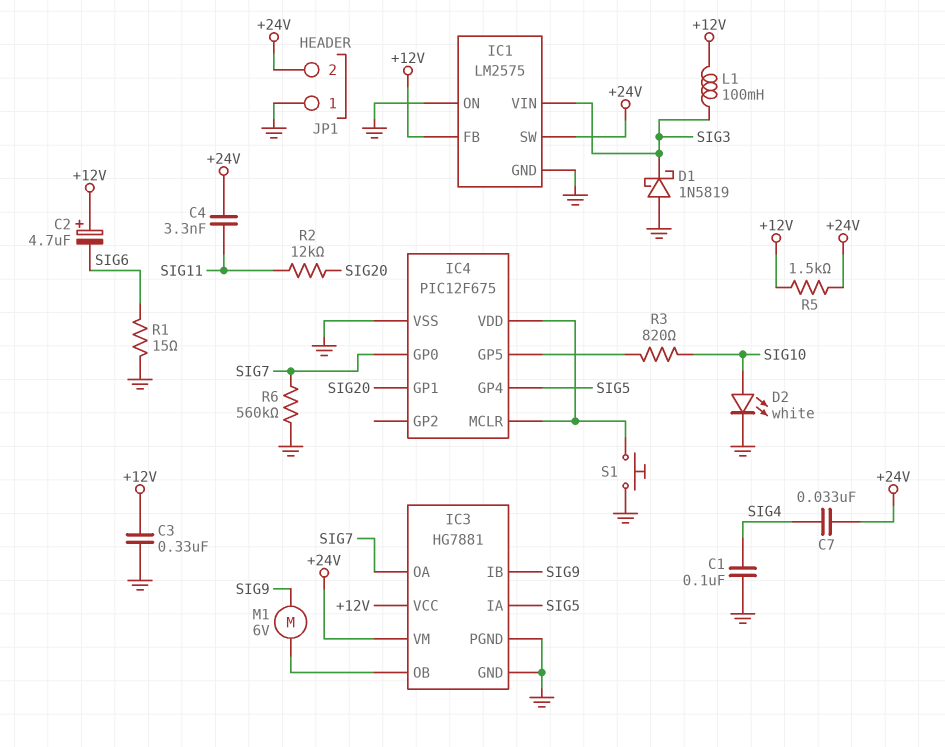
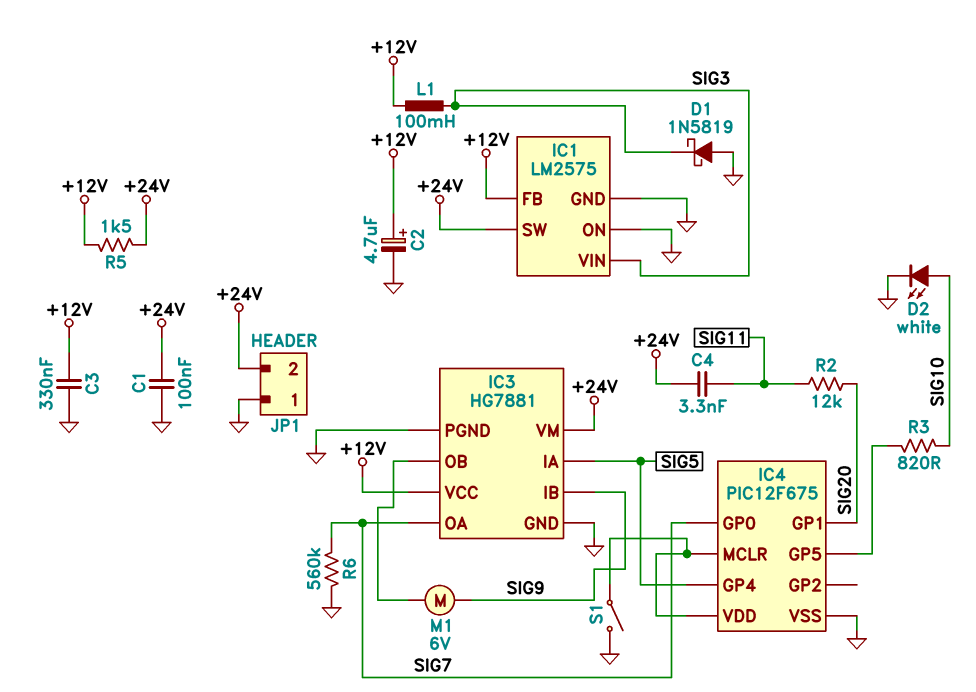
C1: 100nF (GND, SIG4) -> 100nF (+24V, GND)
C2: 4.7uF (plus +12V, minus SIG6) -> 4.7uF (plus +12V, minus GND)
C7: 33nF (+24V, SIG4) -> none
R1: 15 (GND, SIG6) -> none
S1: button (GND, IC4/MCLR) -> switch (GND, IC4/MCLR)

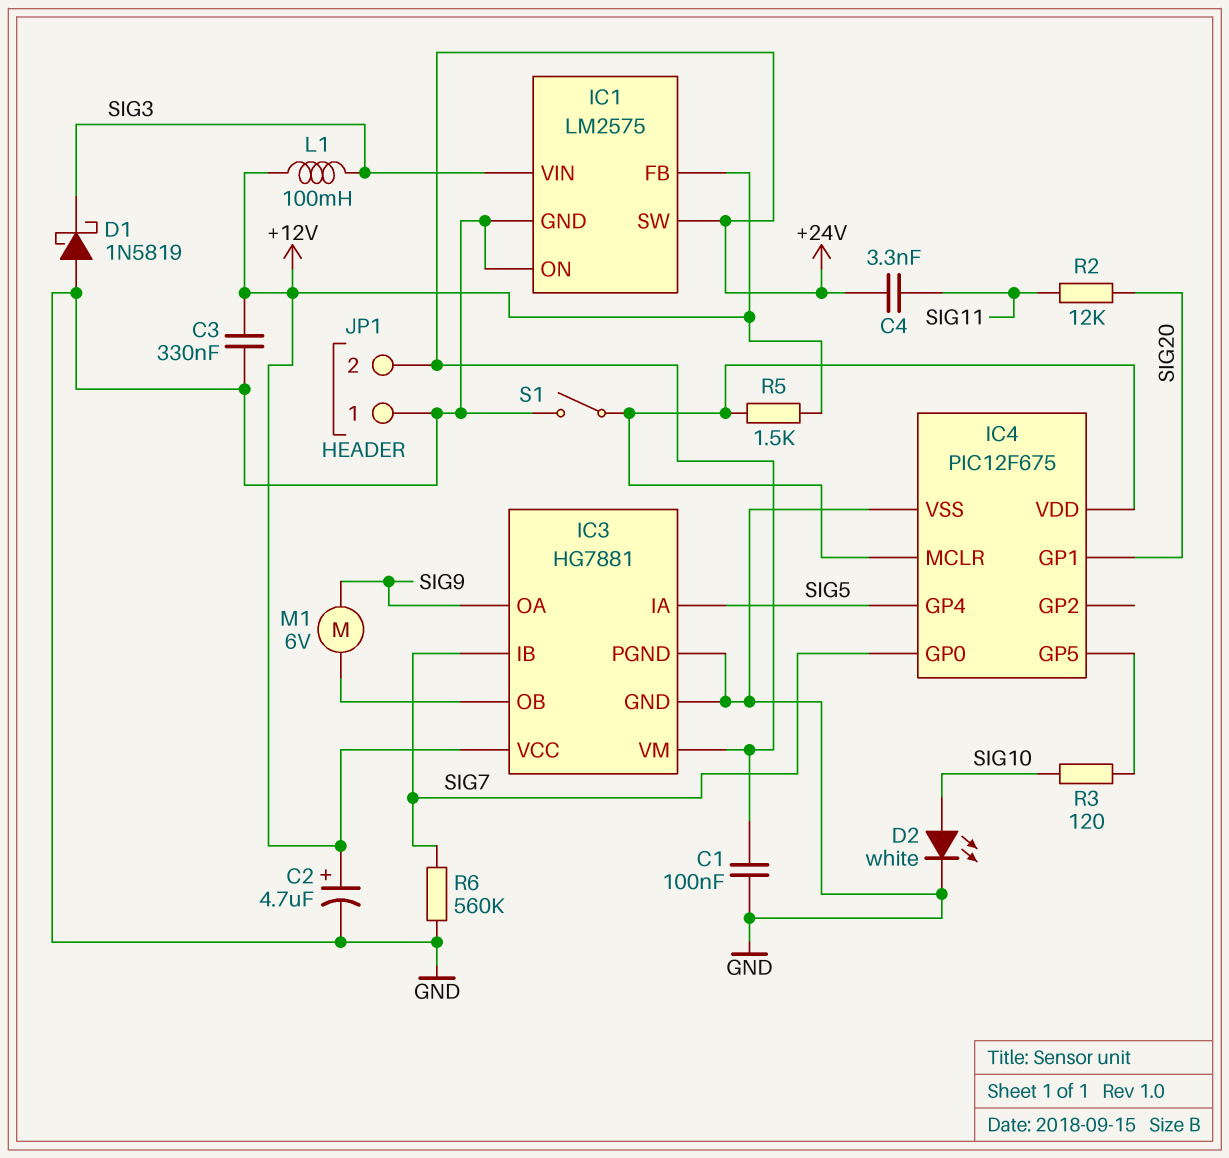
IC3 pin IB: SIG9 -> SIG7
IC3 pin OA: SIG7 -> SIG9
R3: 820 (IC4/GP5, SIG10) -> 120 (IC4/GP5, SIG10)
R5: 1.5k (+12V, +24V) -> 1.5k (+12V, IC4/MCLR)

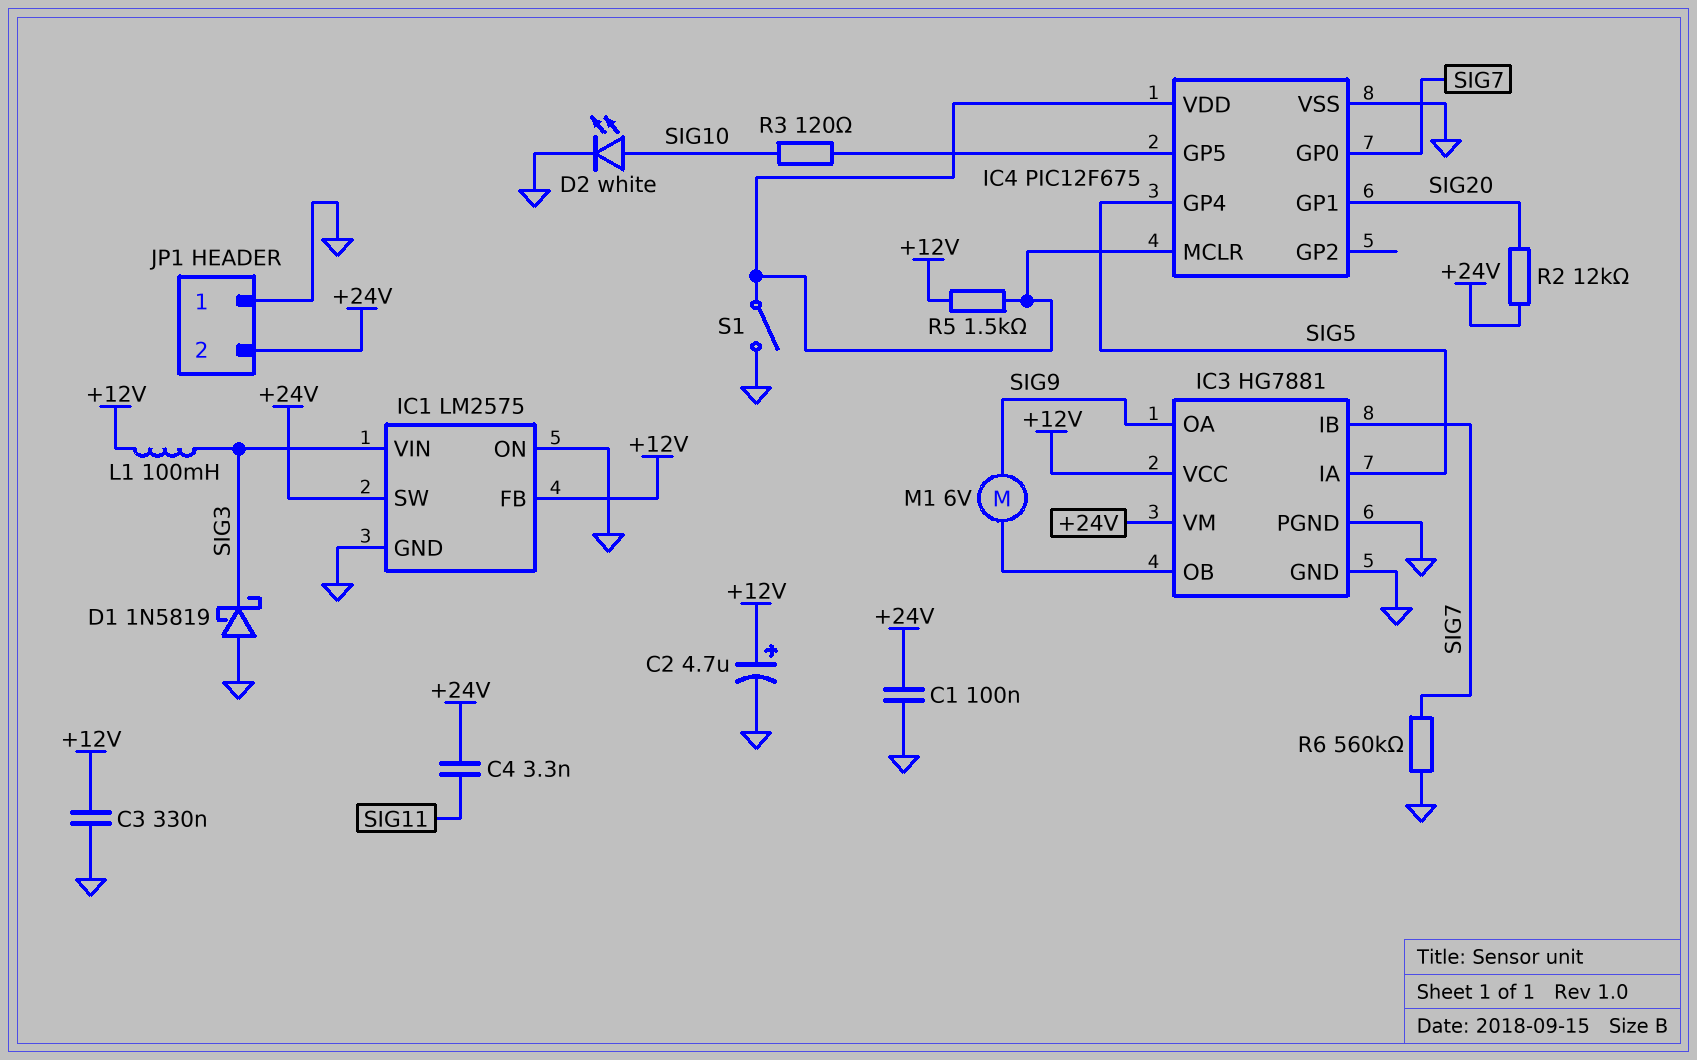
R2: 12k (SIG11, SIG20) -> 12k (+24V, SIG20)

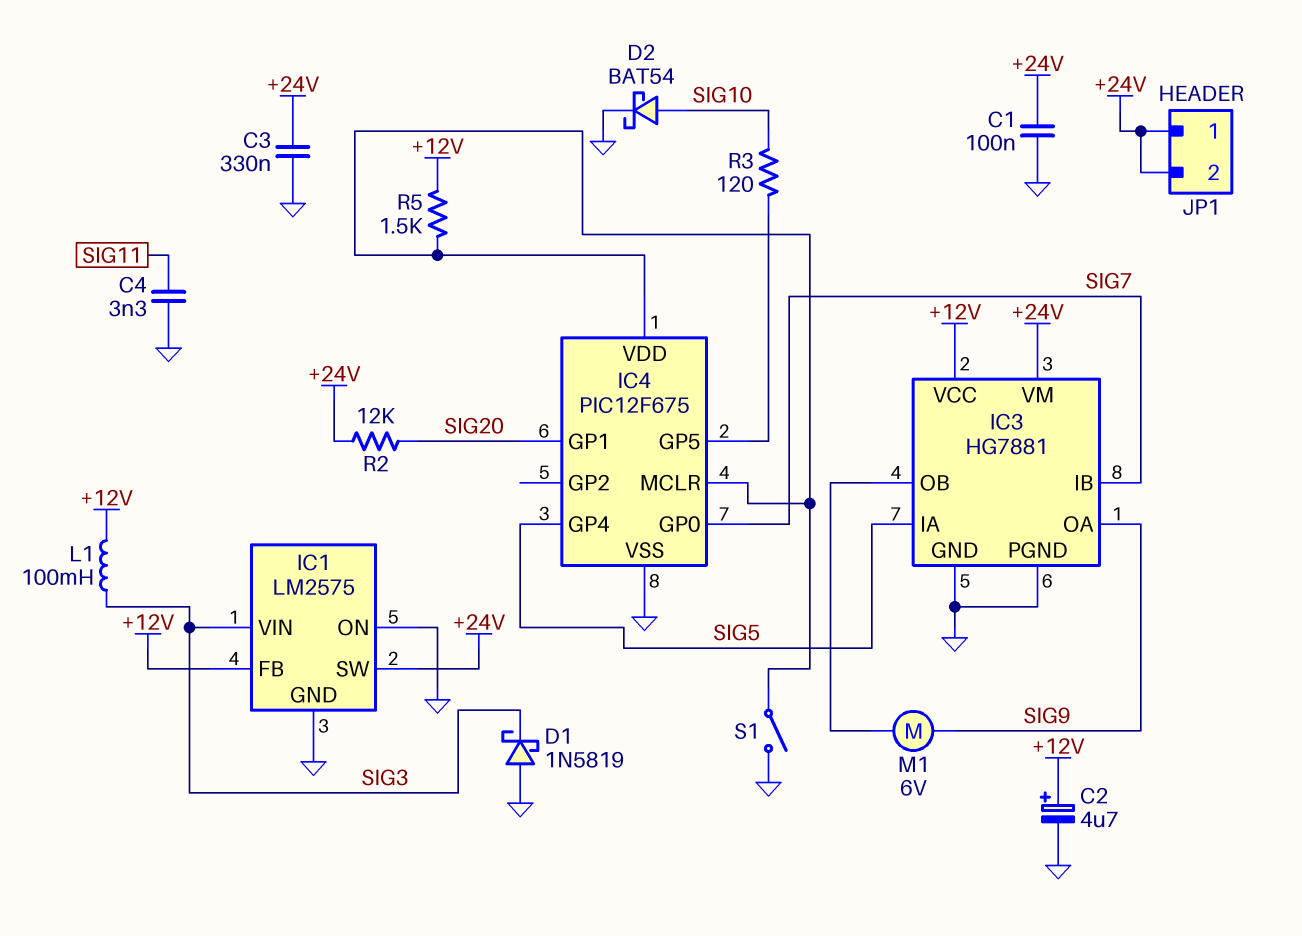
C3: 330nF (+12V, GND) -> 330nF (+24V, GND)
C4: 3.3nF (+24V, SIG11) -> 3.3nF (GND, SIG11)
D2: LED white (A SIG10, K GND) -> schottky BAT54 (A SIG10, K GND)
JP1 pin 1: GND -> +24V
R6: 560k (GND, SIG7) -> none

